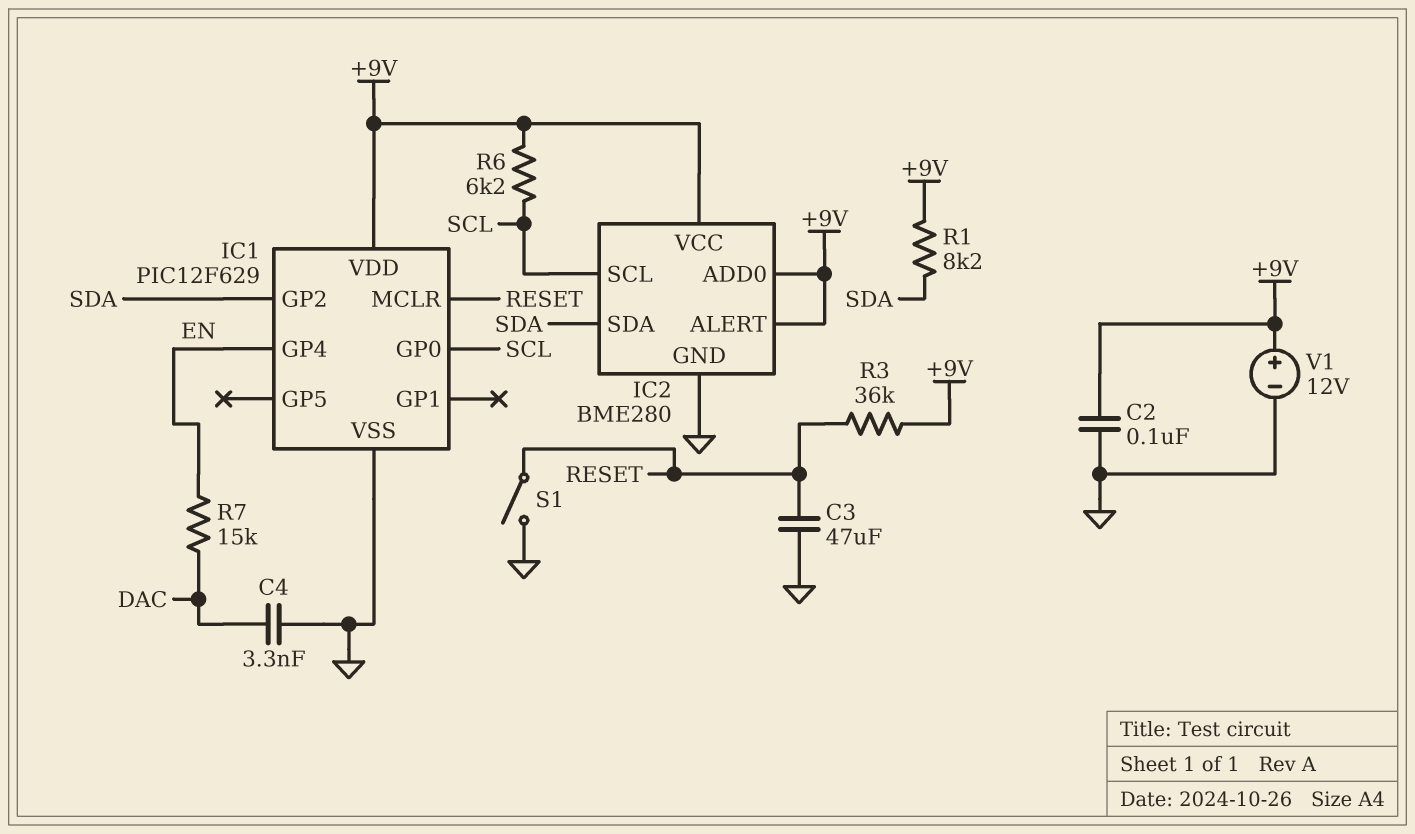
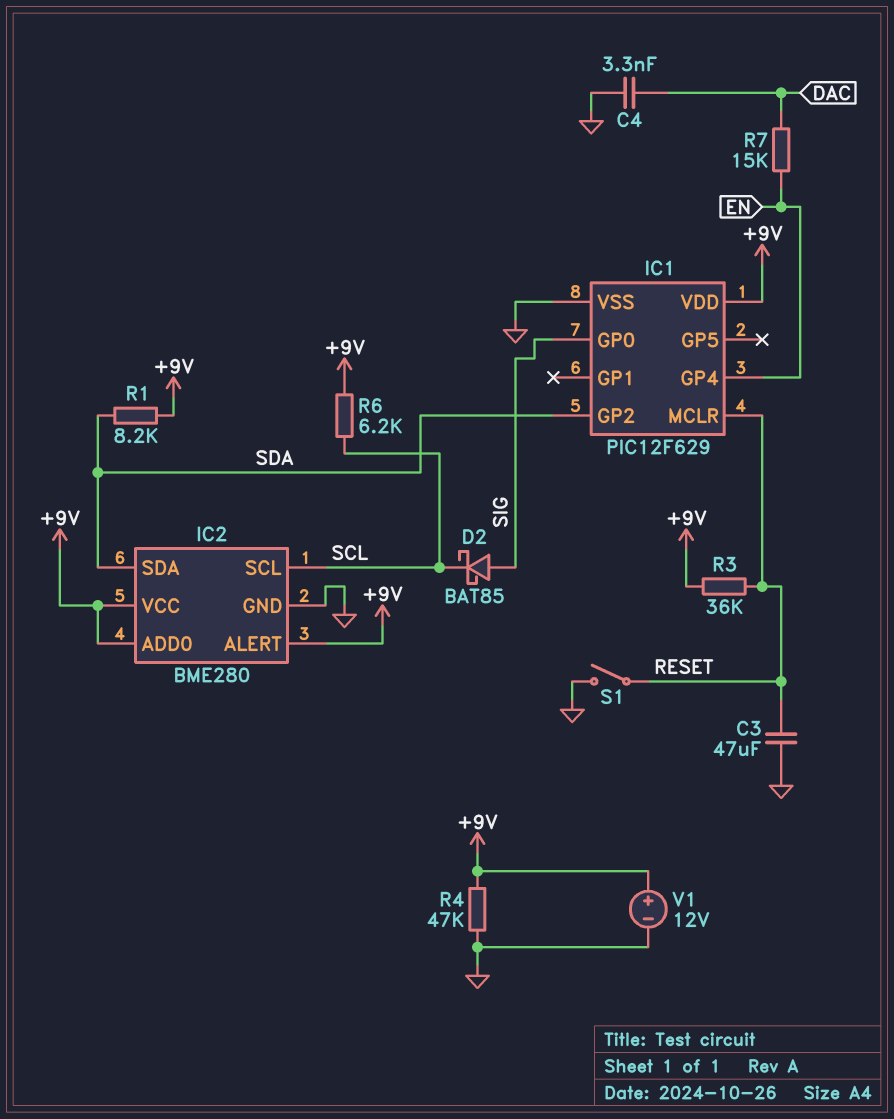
C2: 100nF (+9V, GND) -> none
D2: none -> schottky BAT85 (A SIG, K SCL)
IC1 pin GP0: SCL -> SIG
R4: none -> 47k (+9V, GND)

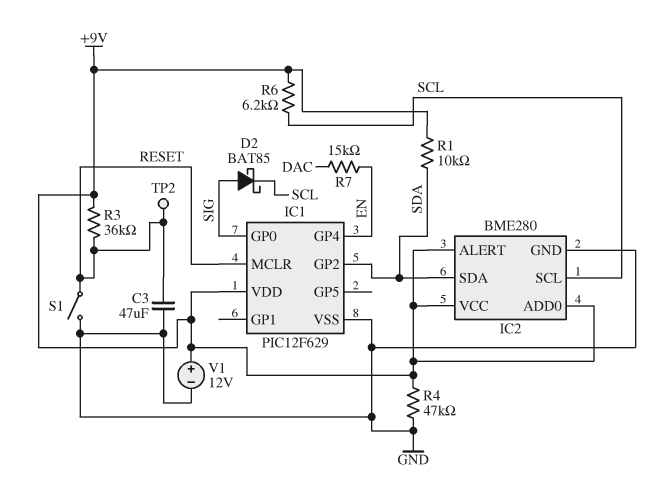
C4: 3.3nF (DAC, GND) -> none
R1: 8.2k (+9V, SDA) -> 10k (+9V, SDA)
TP2: none -> test point (RESET)

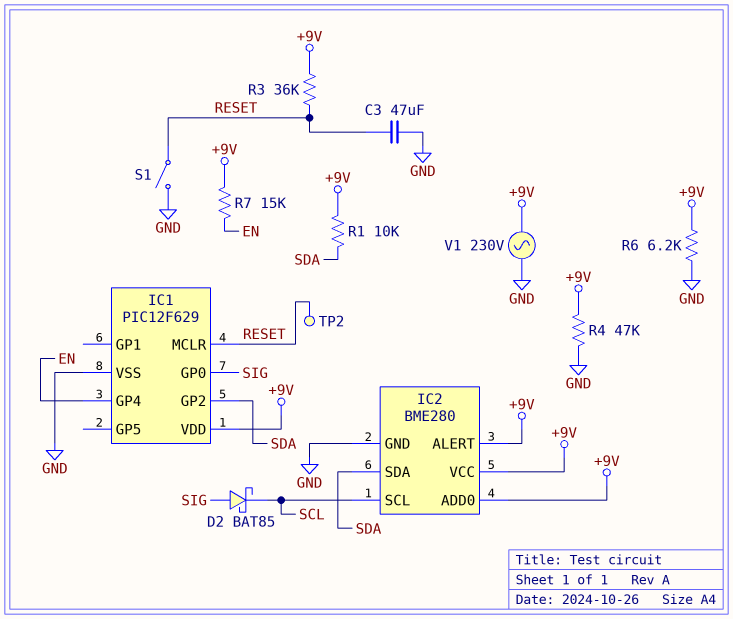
R6: 6.2k (+9V, SCL) -> 6.2k (+9V, GND)
R7: 15k (DAC, EN) -> 15k (+9V, EN)
V1: 12V (plus +9V, minus GND) -> AC 230V (+9V, GND)

